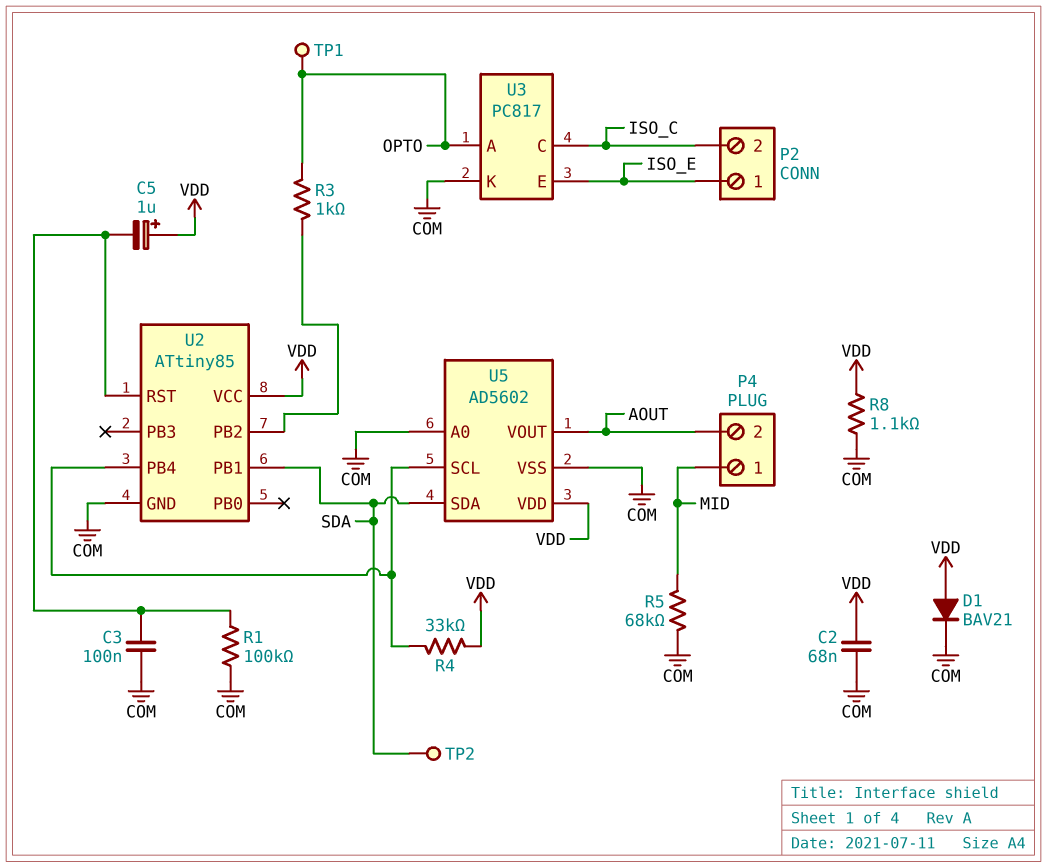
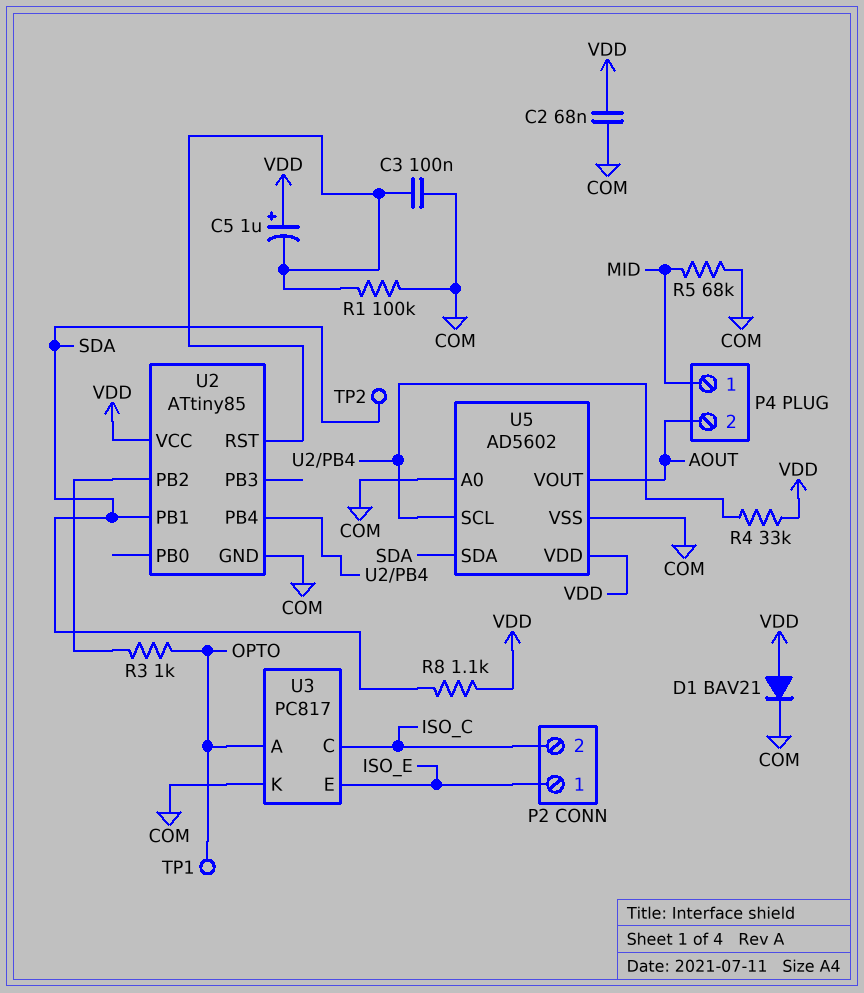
R8: 1.1k (COM, VDD) -> 1.1k (SDA, VDD)

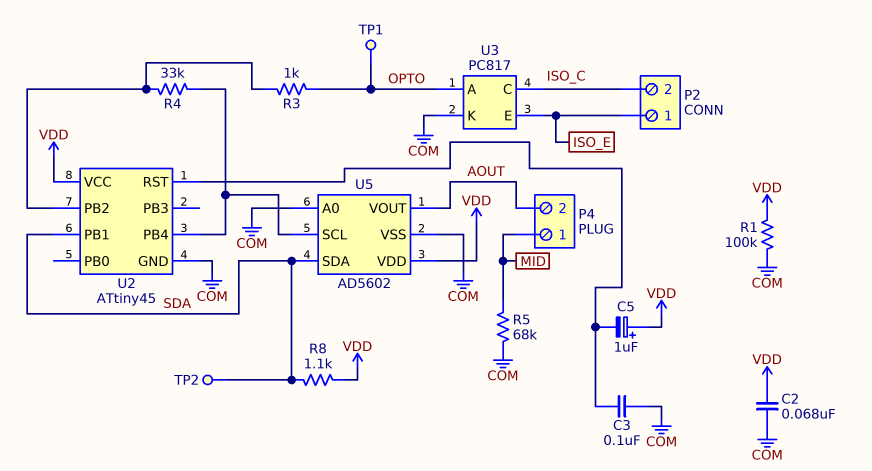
D1: diode BAV21 (A VDD, K COM) -> none
R1: 100k (COM, U2/RST) -> 100k (COM, VDD)
R4: 33k (U2/PB4, VDD) -> 33k (U2/PB2, U2/PB4)
U2: ATtiny85 -> ATtiny45

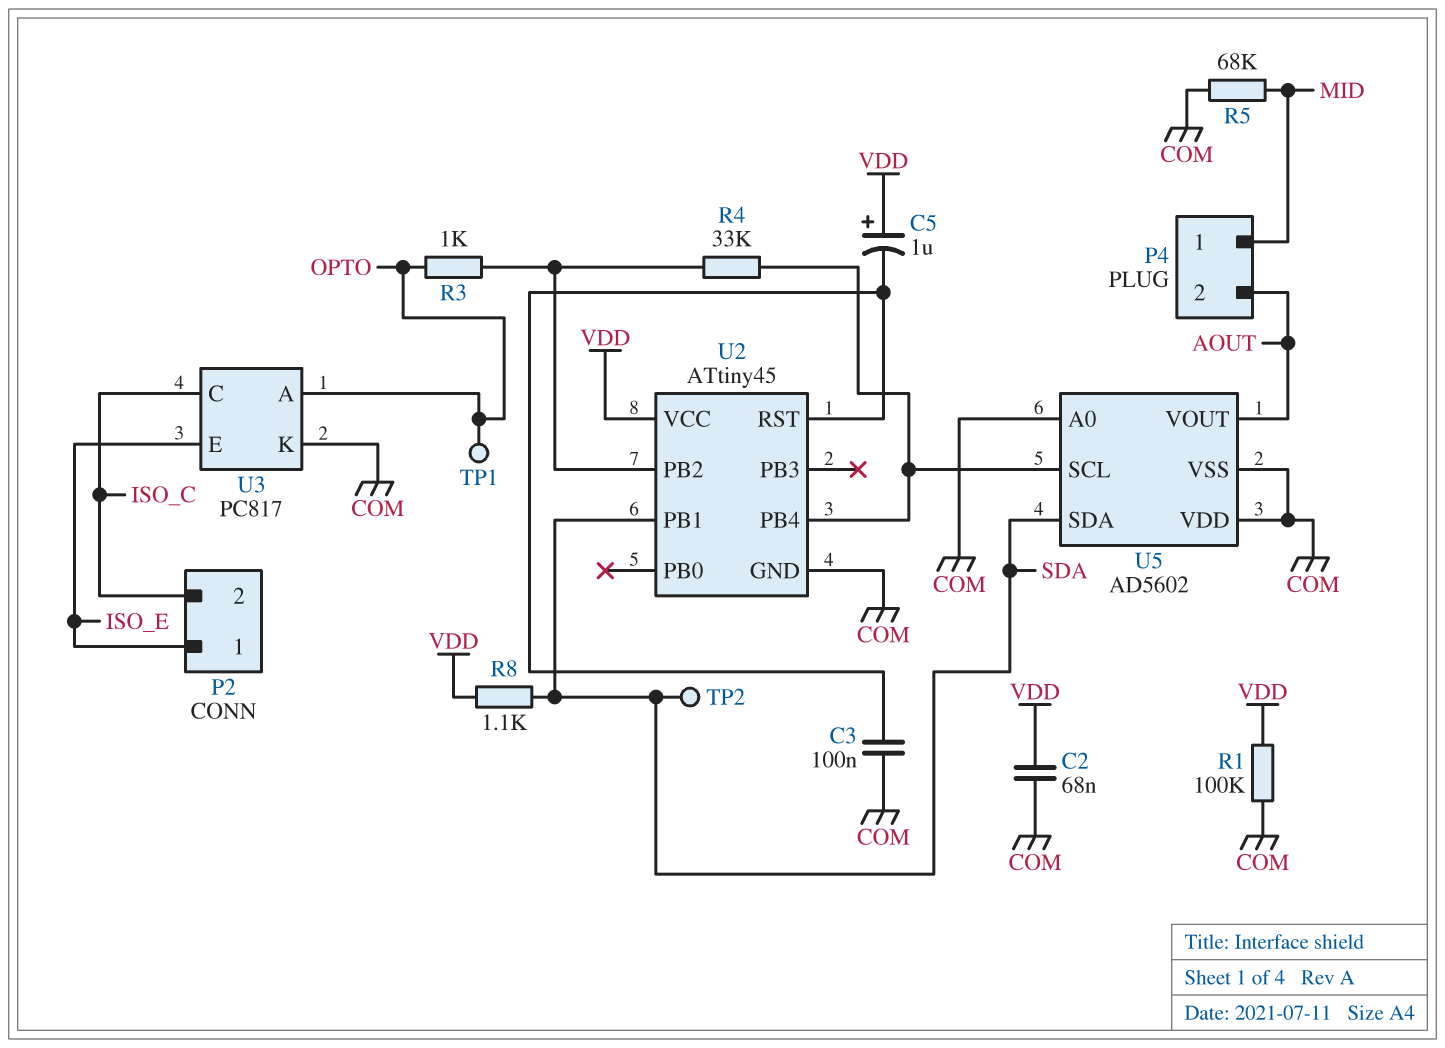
U5 pin VDD: VDD -> COM

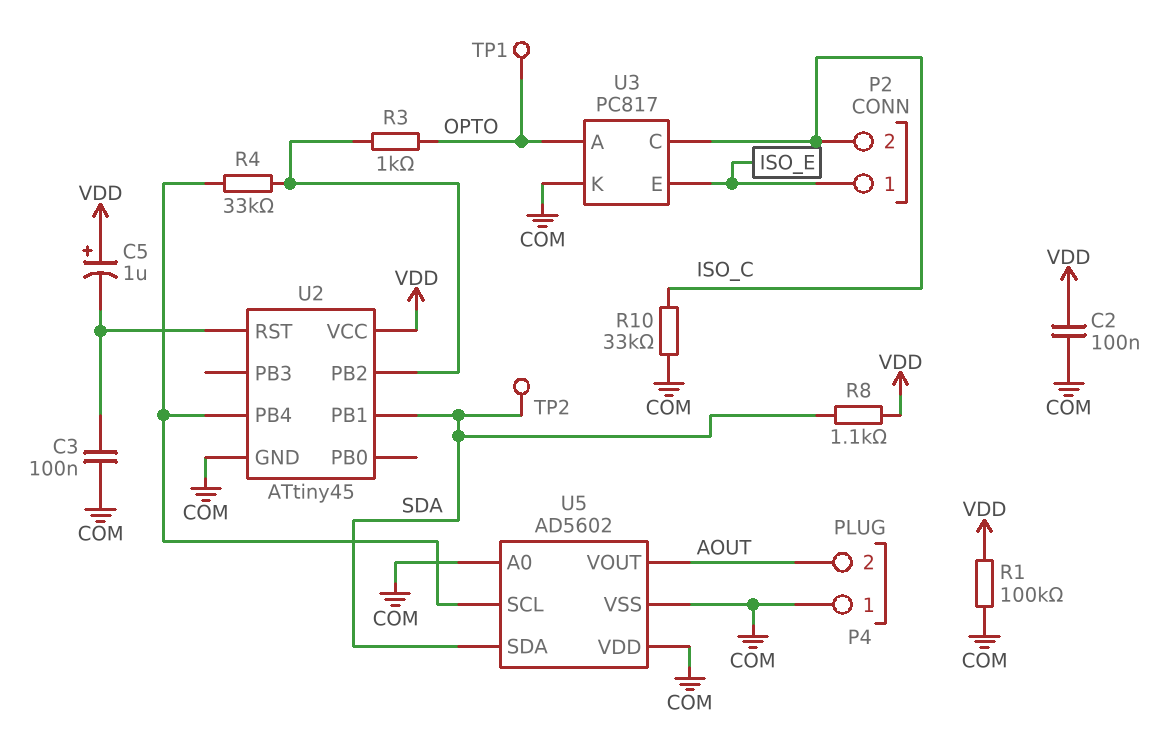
C2: 68nF (COM, VDD) -> 100nF (COM, VDD)
P4 pin 1: MID -> COM
R5: 68k (COM, MID) -> none
R10: none -> 33k (COM, ISO_C)

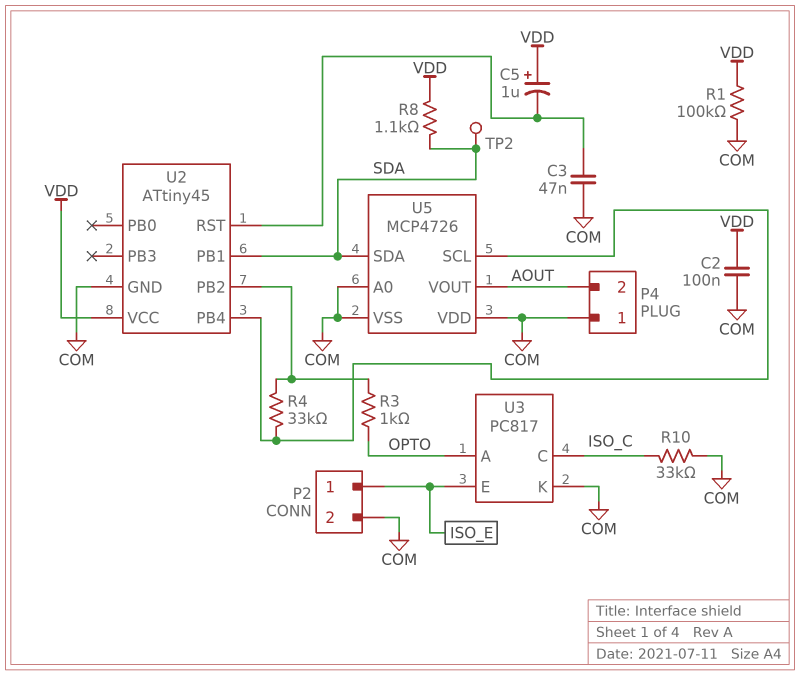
C3: 100nF (COM, U2/RST) -> 47nF (COM, U2/RST)
P2 pin 2: ISO_C -> COM
TP1: test point (OPTO) -> none
U5: AD5602 -> MCP4726

